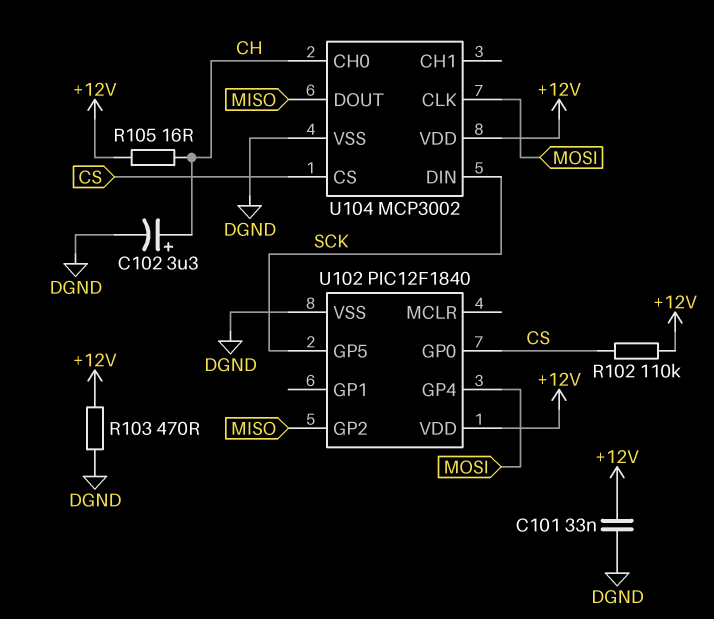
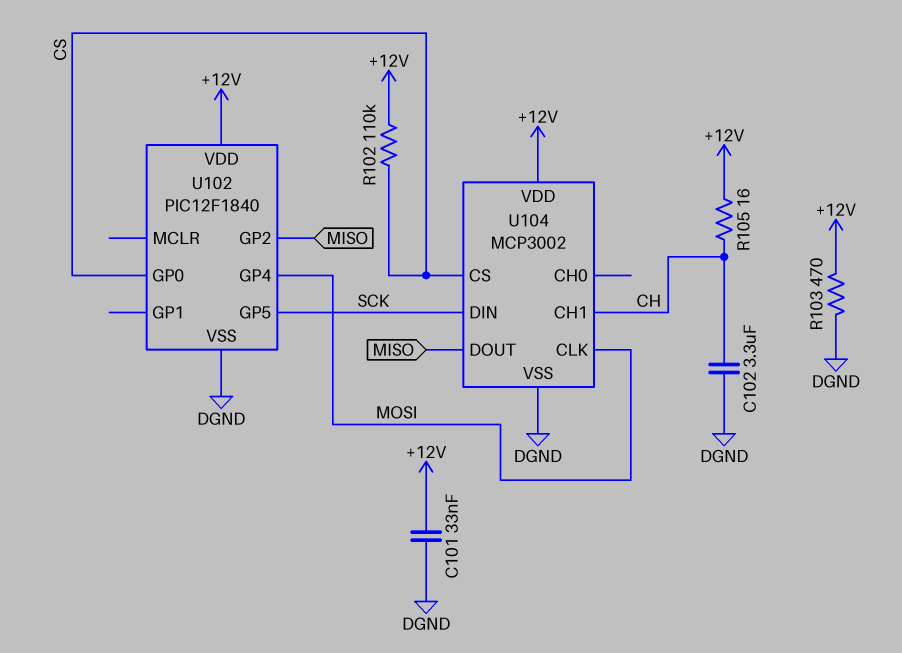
C102: 3.3uF (plus CH, minus DGND) -> 3.3uF (CH, DGND)
U104 pin CH0: CH -> none
U104 pin CH1: none -> CH

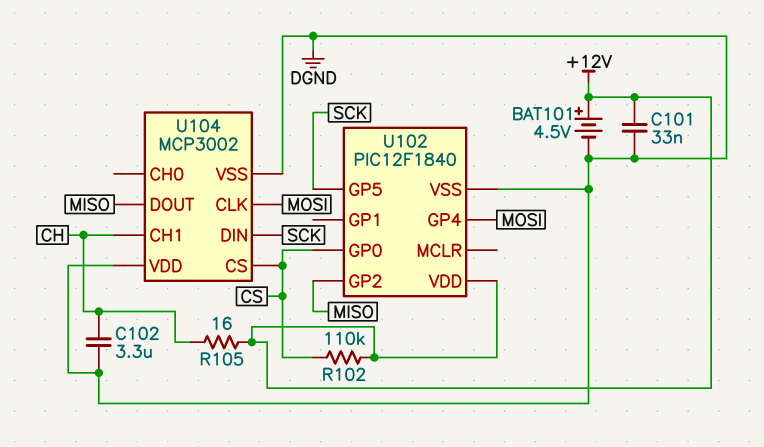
BAT101: none -> 4.5V (plus +12V, minus DGND)
R103: 470 (+12V, DGND) -> none
U104 pin VDD: +12V -> DGND

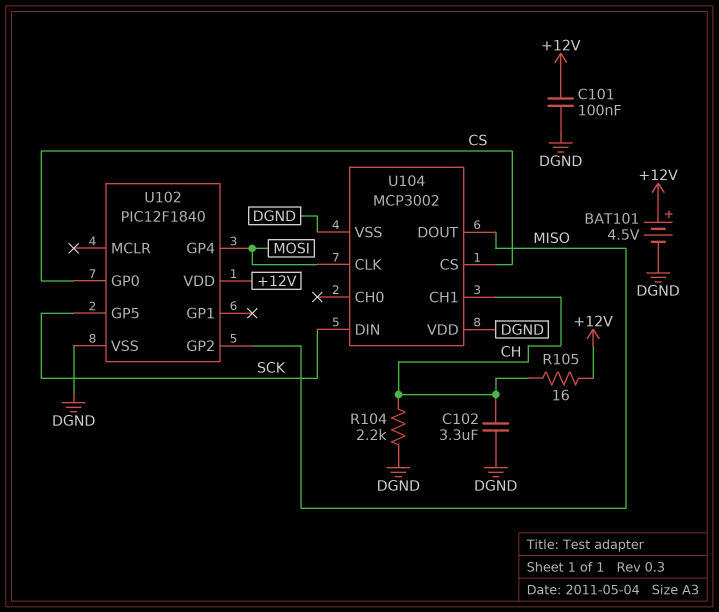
C101: 33nF (+12V, DGND) -> 100nF (+12V, DGND)
R102: 110k (+12V, CS) -> none
R104: none -> 2.2k (CH, DGND)

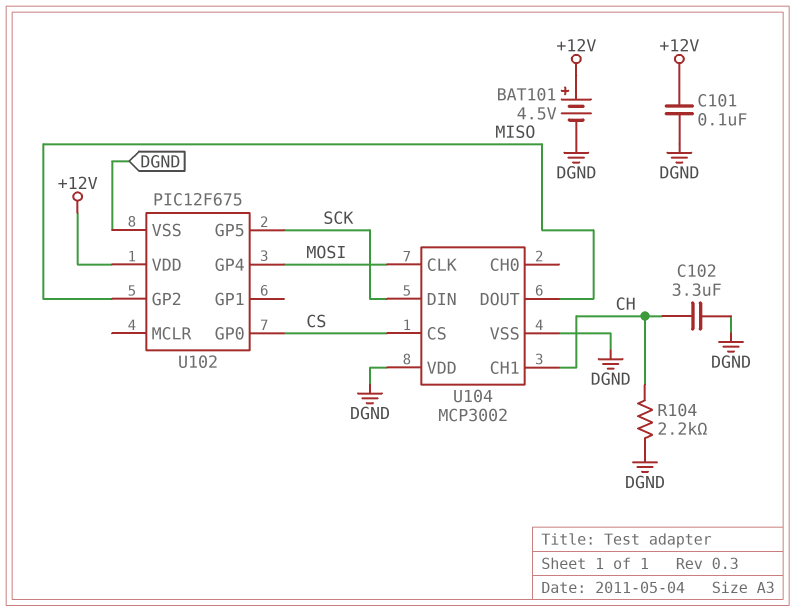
R105: 16 (+12V, CH) -> none
U102: PIC12F1840 -> PIC12F675

